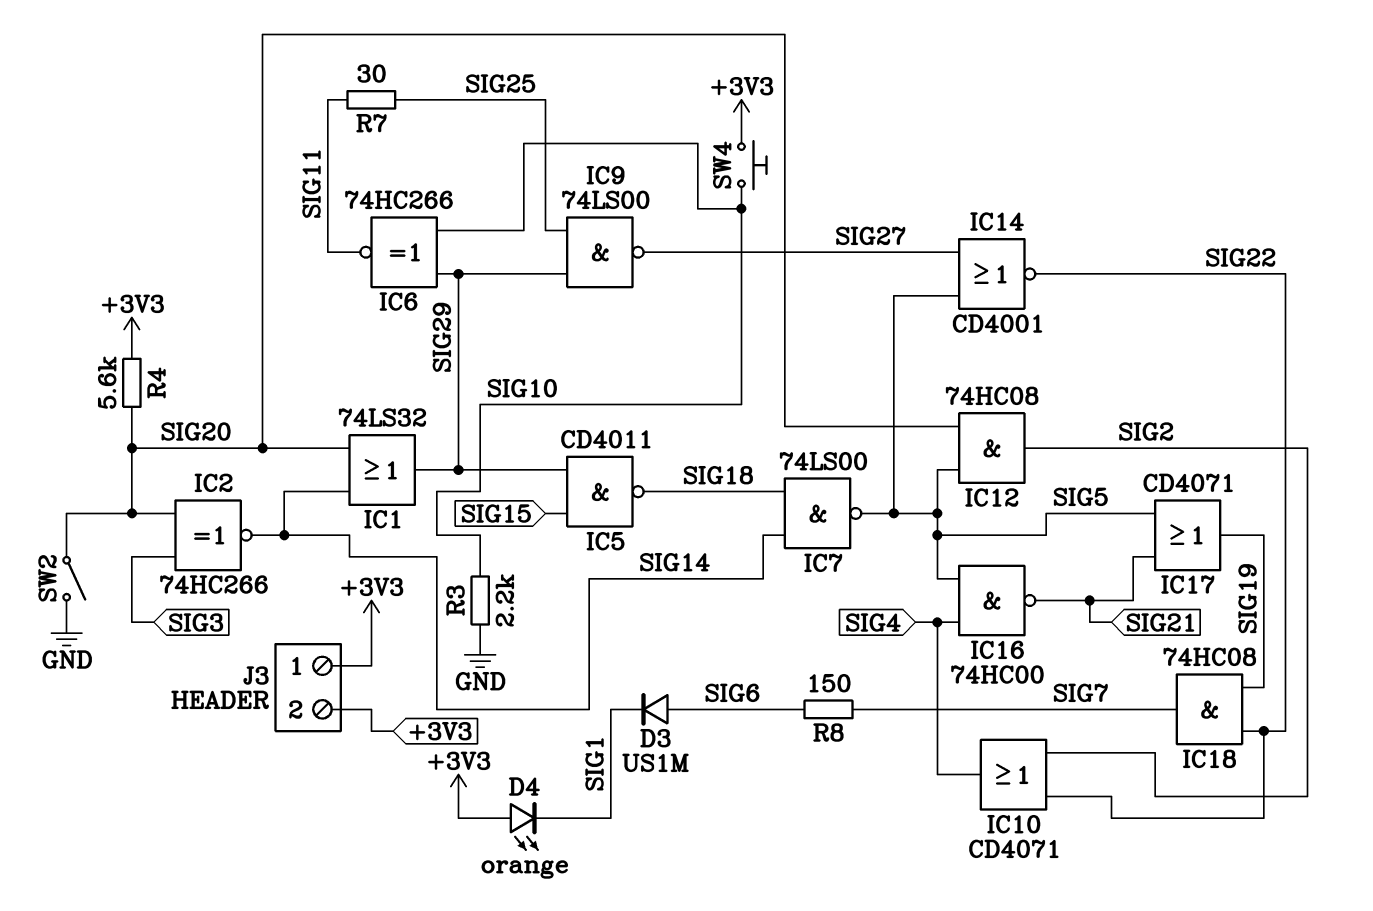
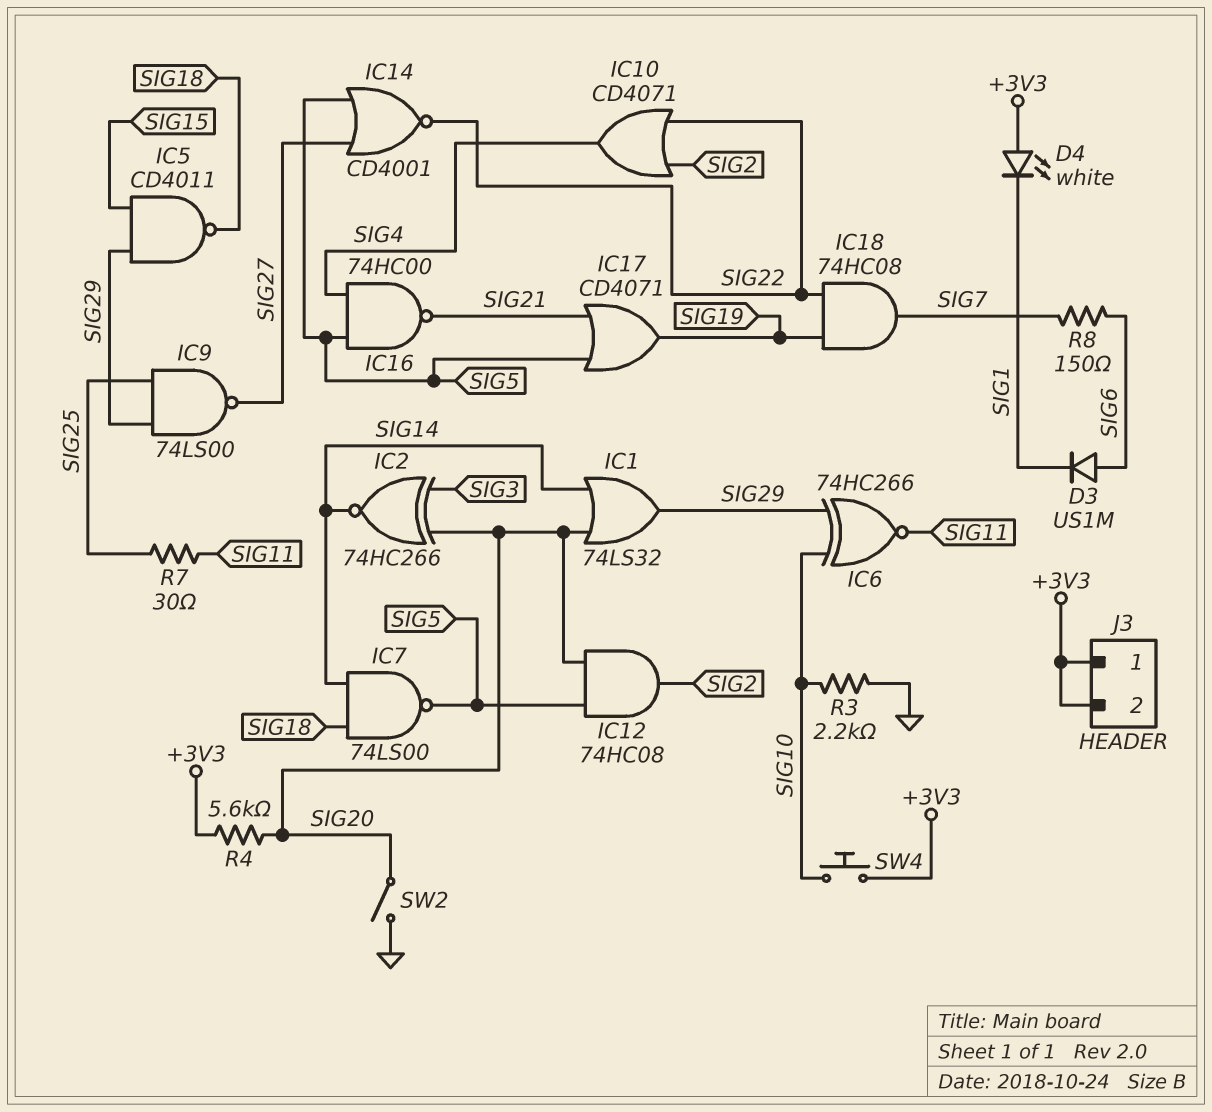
D4: LED orange (A +3V3, K SIG1) -> LED white (A +3V3, K SIG1)

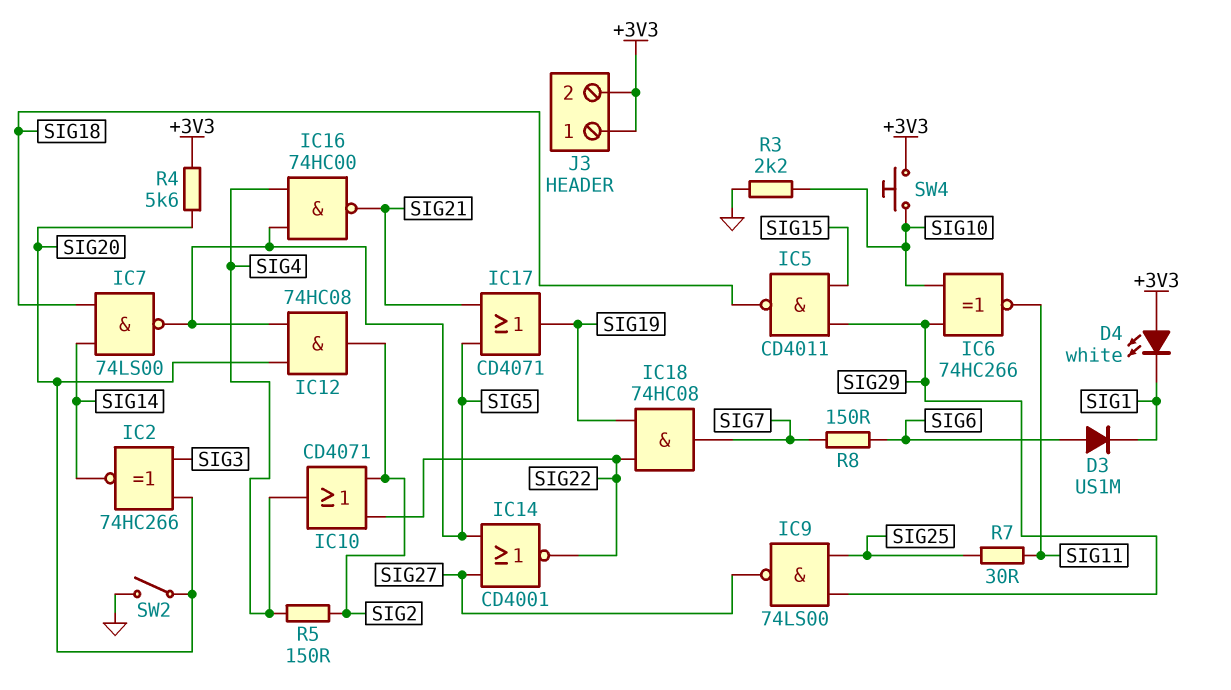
IC1: OR 74LS32 (in SIG14, in SIG20, out SIG29) -> none
R5: none -> 150 (SIG2, SIG4)

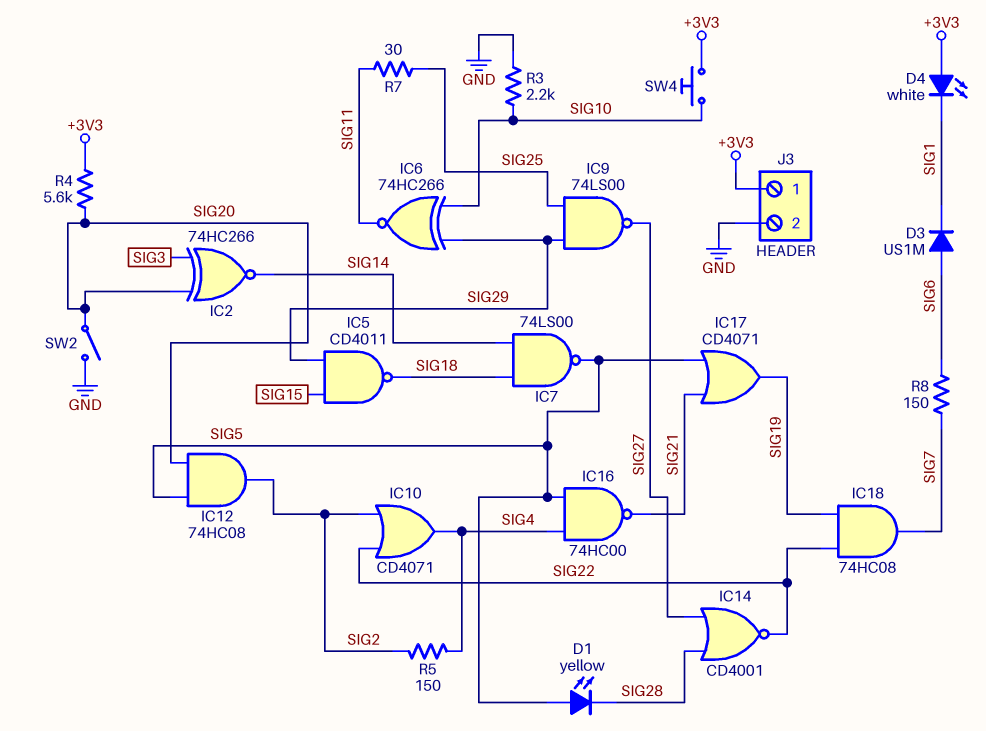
D1: none -> LED yellow (A SIG5, K SIG28)
IC14: NOR CD4001 (in SIG5, in SIG27, out SIG22) -> NOR CD4001 (in SIG27, in SIG28, out SIG22)
J3 pin 2: +3V3 -> GND

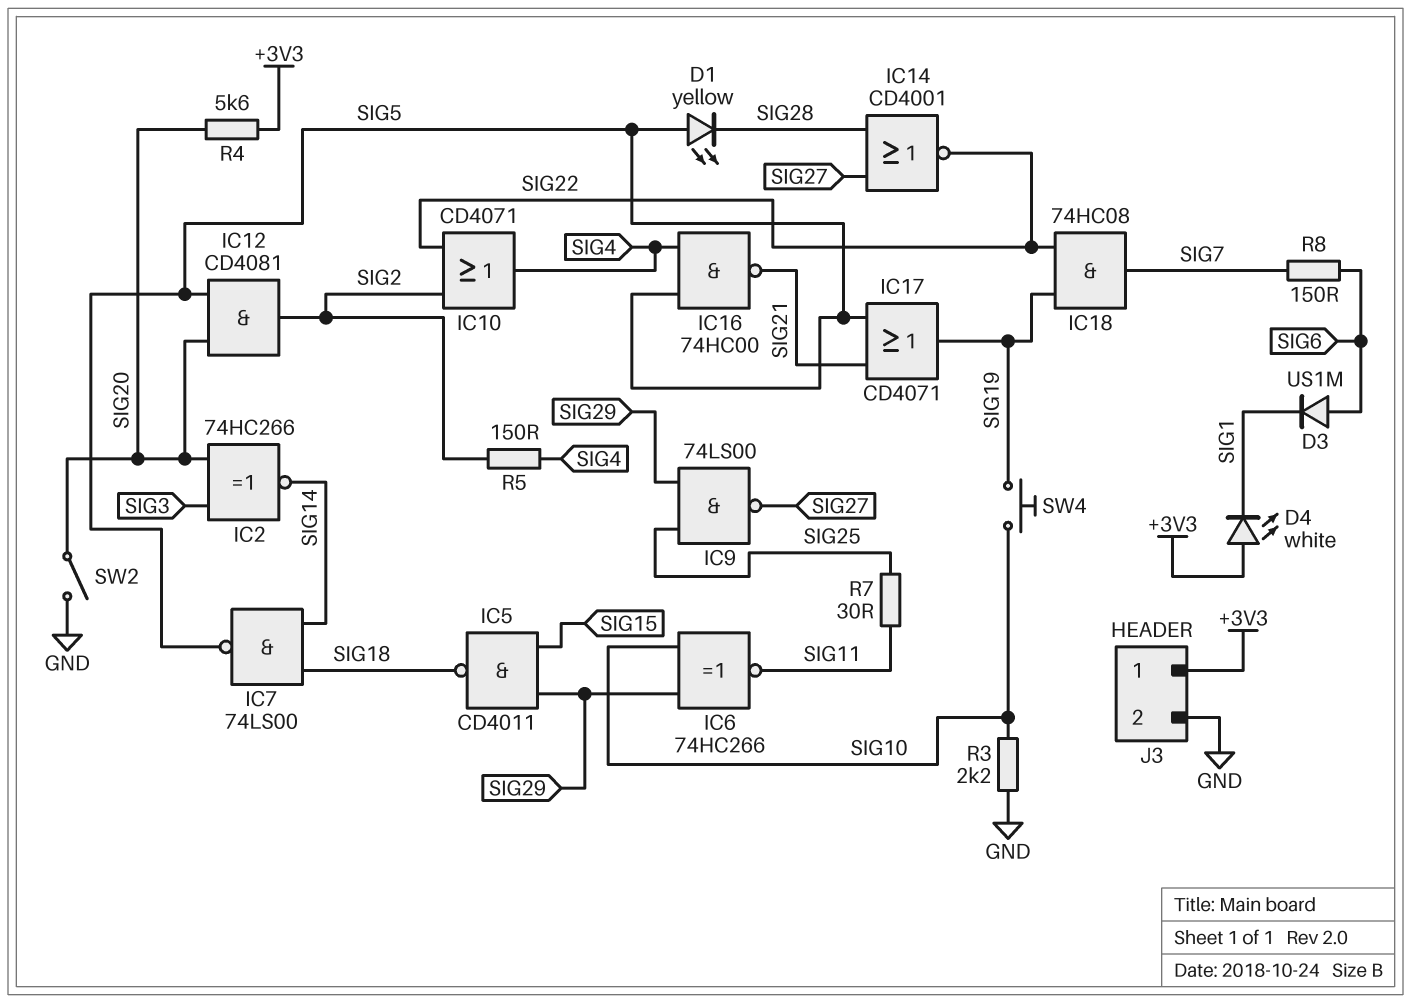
IC12: AND 74HC08 (in SIG5, in SIG20, out SIG2) -> AND CD4081 (in SIG5, in SIG20, out SIG2)
SW4: button (+3V3, SIG10) -> button (SIG10, SIG19)

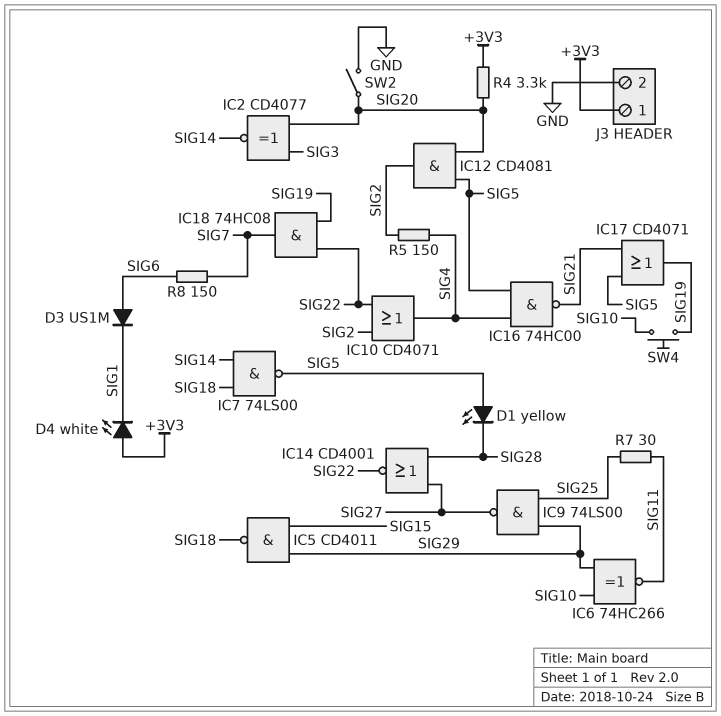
IC2: XNOR 74HC266 (in SIG3, in SIG20, out SIG14) -> XNOR CD4077 (in SIG3, in SIG20, out SIG14)
R3: 2.2k (GND, SIG10) -> none
R4: 5.6k (+3V3, SIG20) -> 3.3k (+3V3, SIG20)

